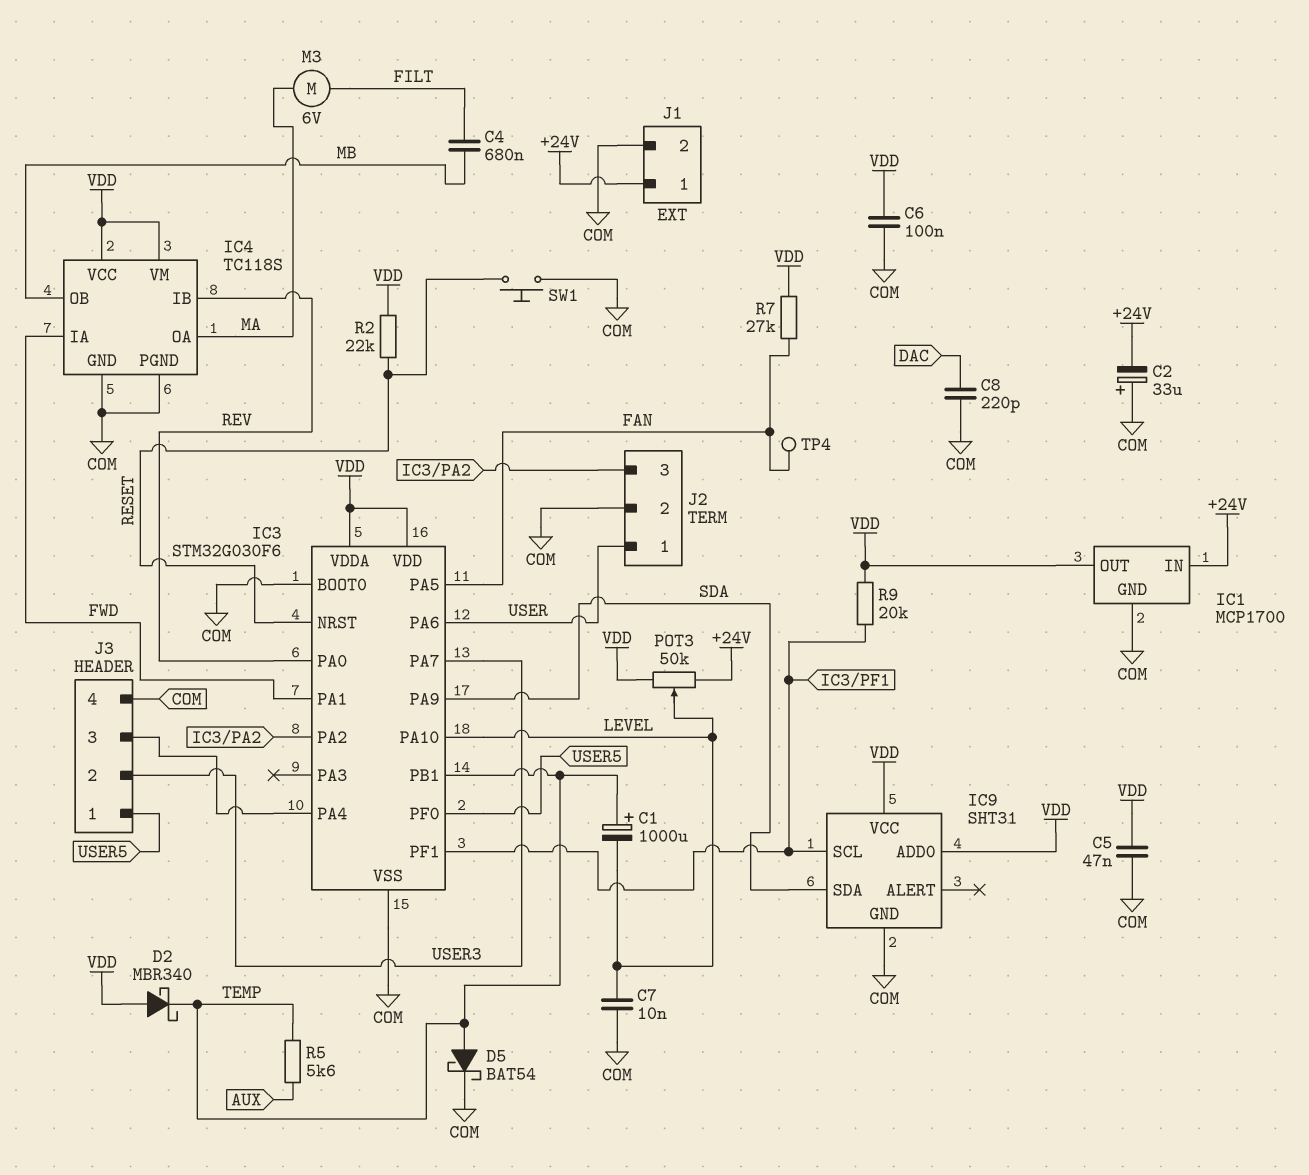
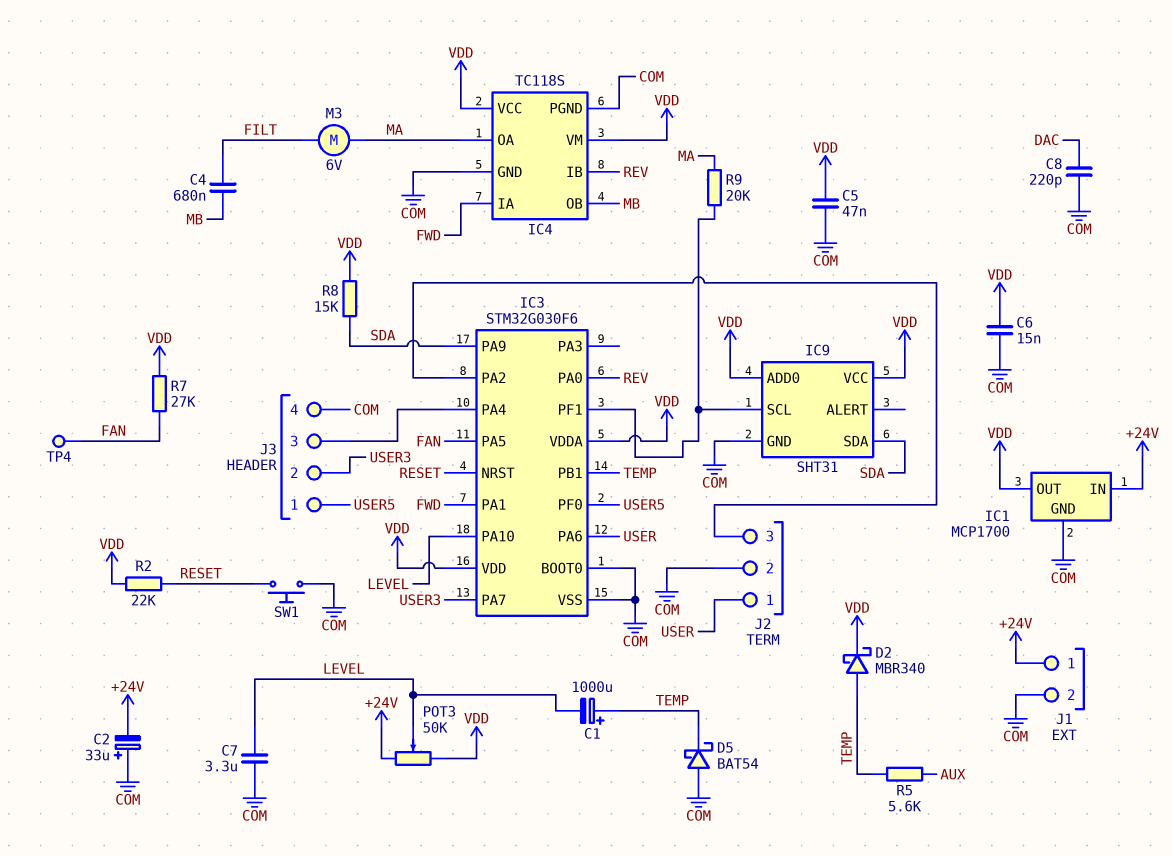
C6: 100nF (COM, VDD) -> 15nF (COM, VDD)
C7: 10nF (COM, LEVEL) -> 3.3uF (COM, LEVEL)
D2: schottky MBR340 (A VDD, K TEMP) -> schottky MBR340 (A TEMP, K VDD)
D5: schottky BAT54 (A TEMP, K COM) -> schottky BAT54 (A COM, K TEMP)
R8: none -> 15k (SDA, VDD)
R9: 20k (IC3/PF1, VDD) -> 20k (IC3/PF1, MA)

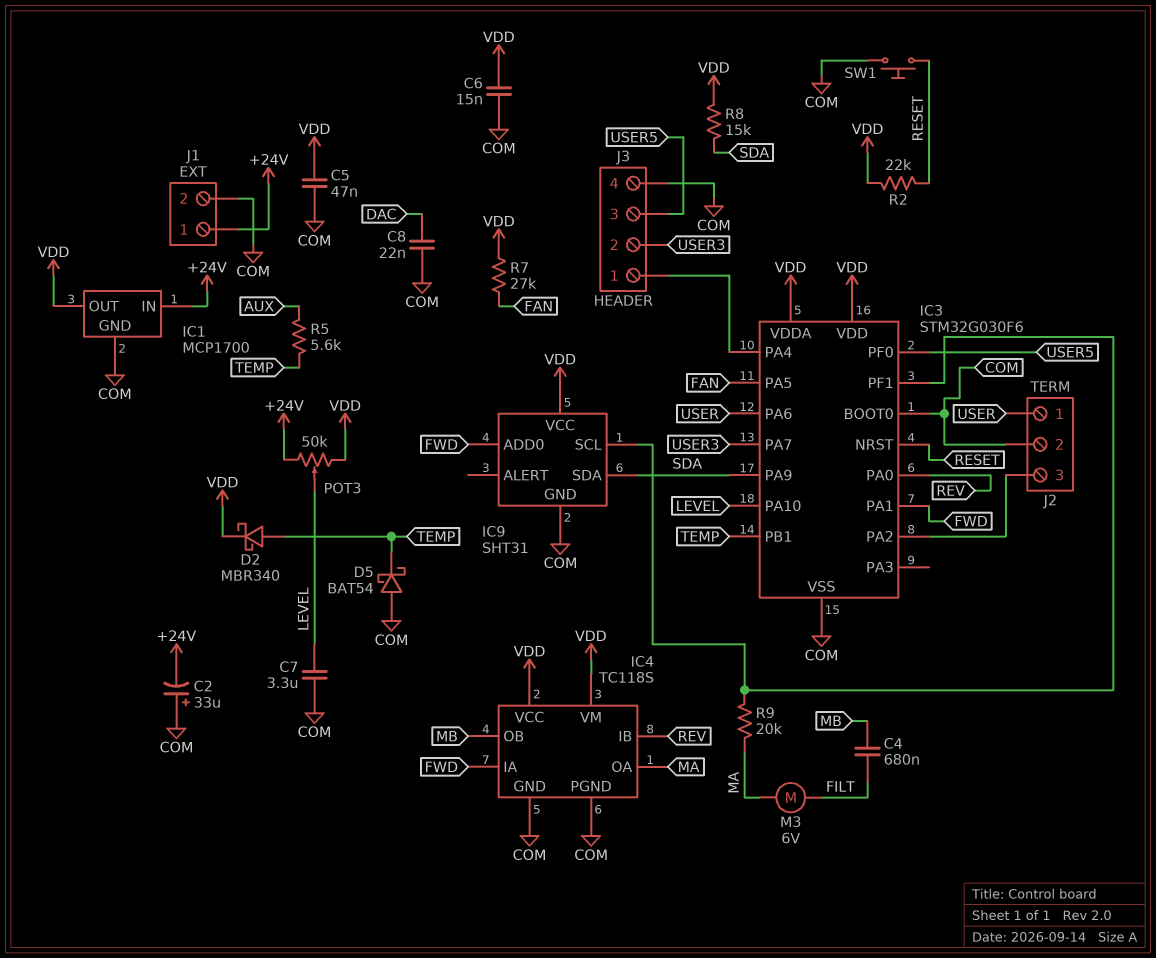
C1: 1000uF (plus TEMP, minus LEVEL) -> none
C8: 220pF (COM, DAC) -> 22nF (COM, DAC)
IC9 pin ADD0: VDD -> FWD
J3 pin 1: USER5 -> IC3/PA4
J3 pin 3: IC3/PA4 -> USER5
TP4: test point (FAN) -> none

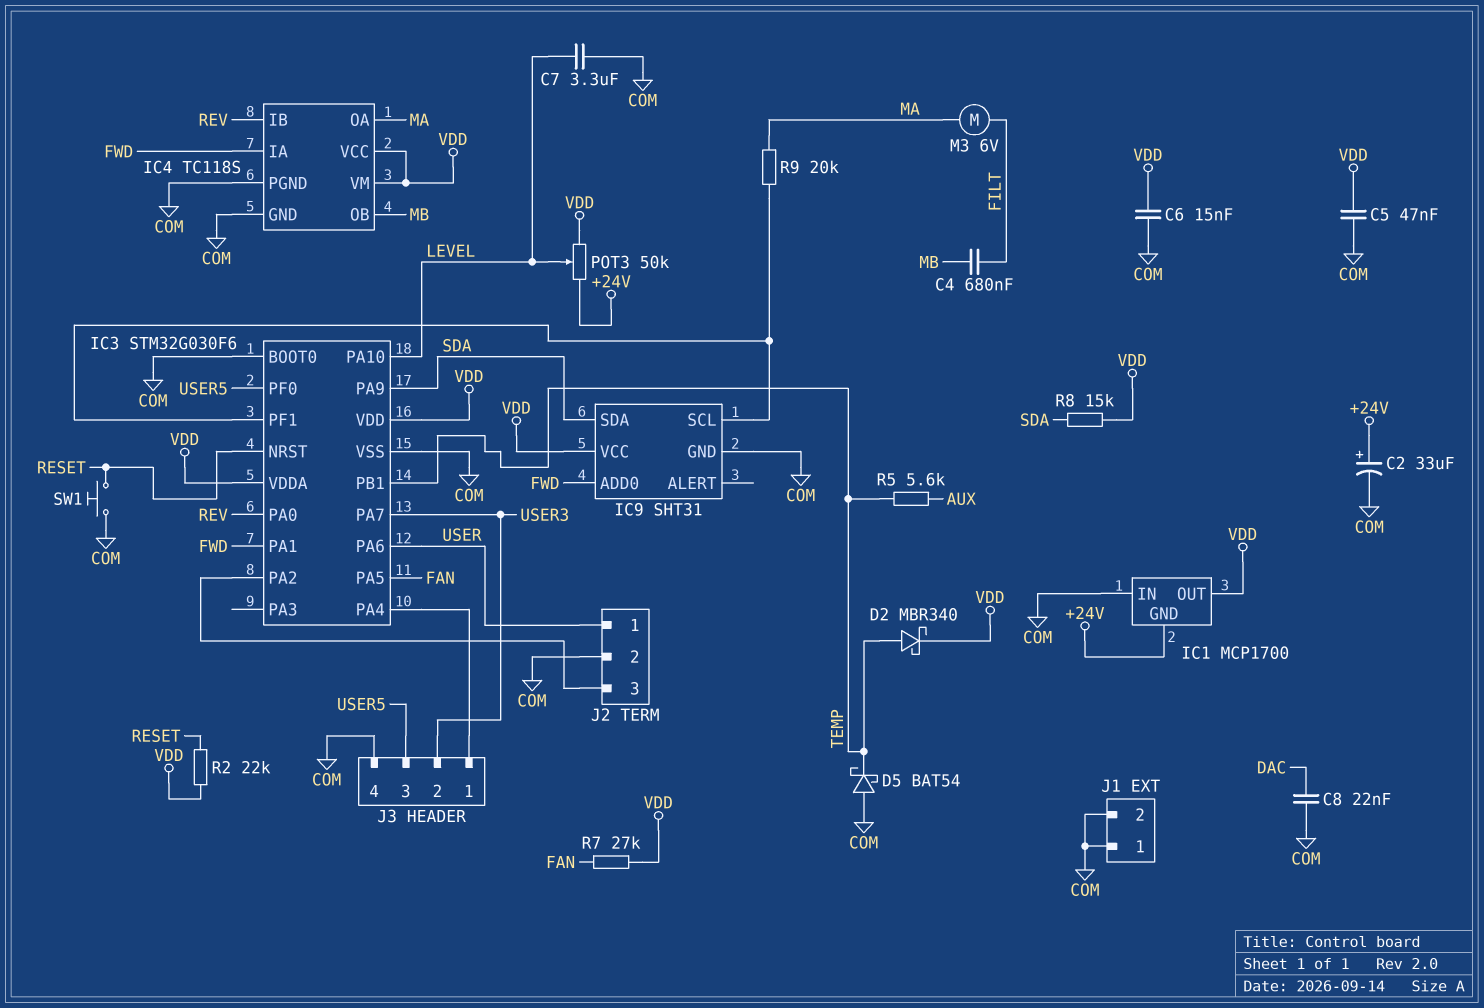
C2: 33uF (plus COM, minus +24V) -> 33uF (plus +24V, minus COM)
IC1 pin GND: COM -> +24V
IC1 pin IN: +24V -> COM
J1 pin 1: +24V -> COM

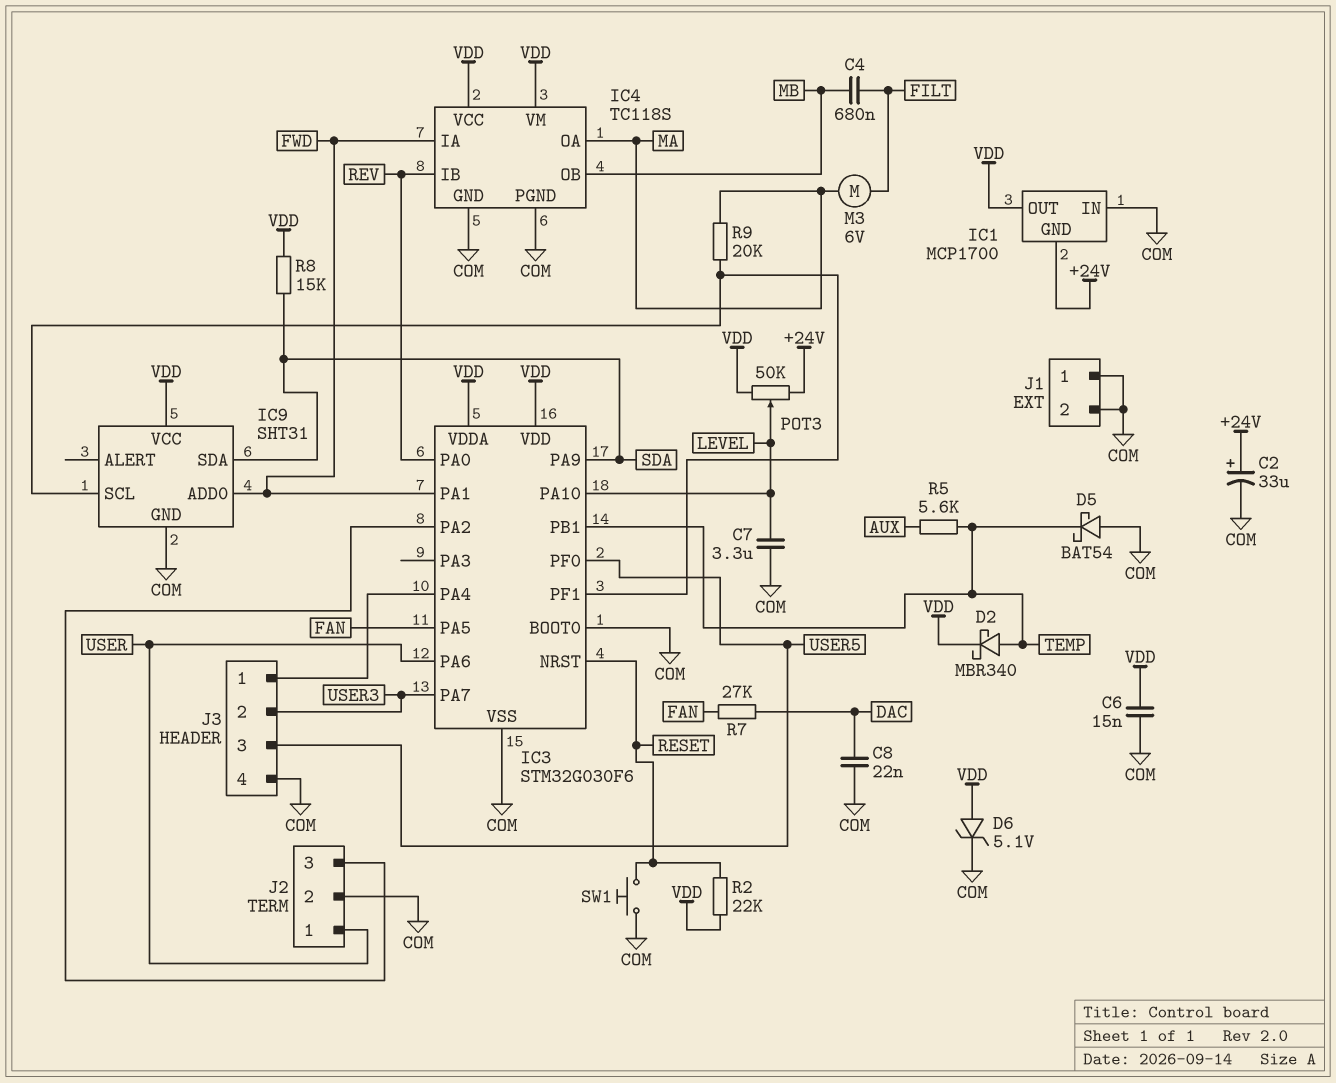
C5: 47nF (COM, VDD) -> none
D6: none -> zener 5.1V (A VDD, K COM)
R7: 27k (FAN, VDD) -> 27k (DAC, FAN)

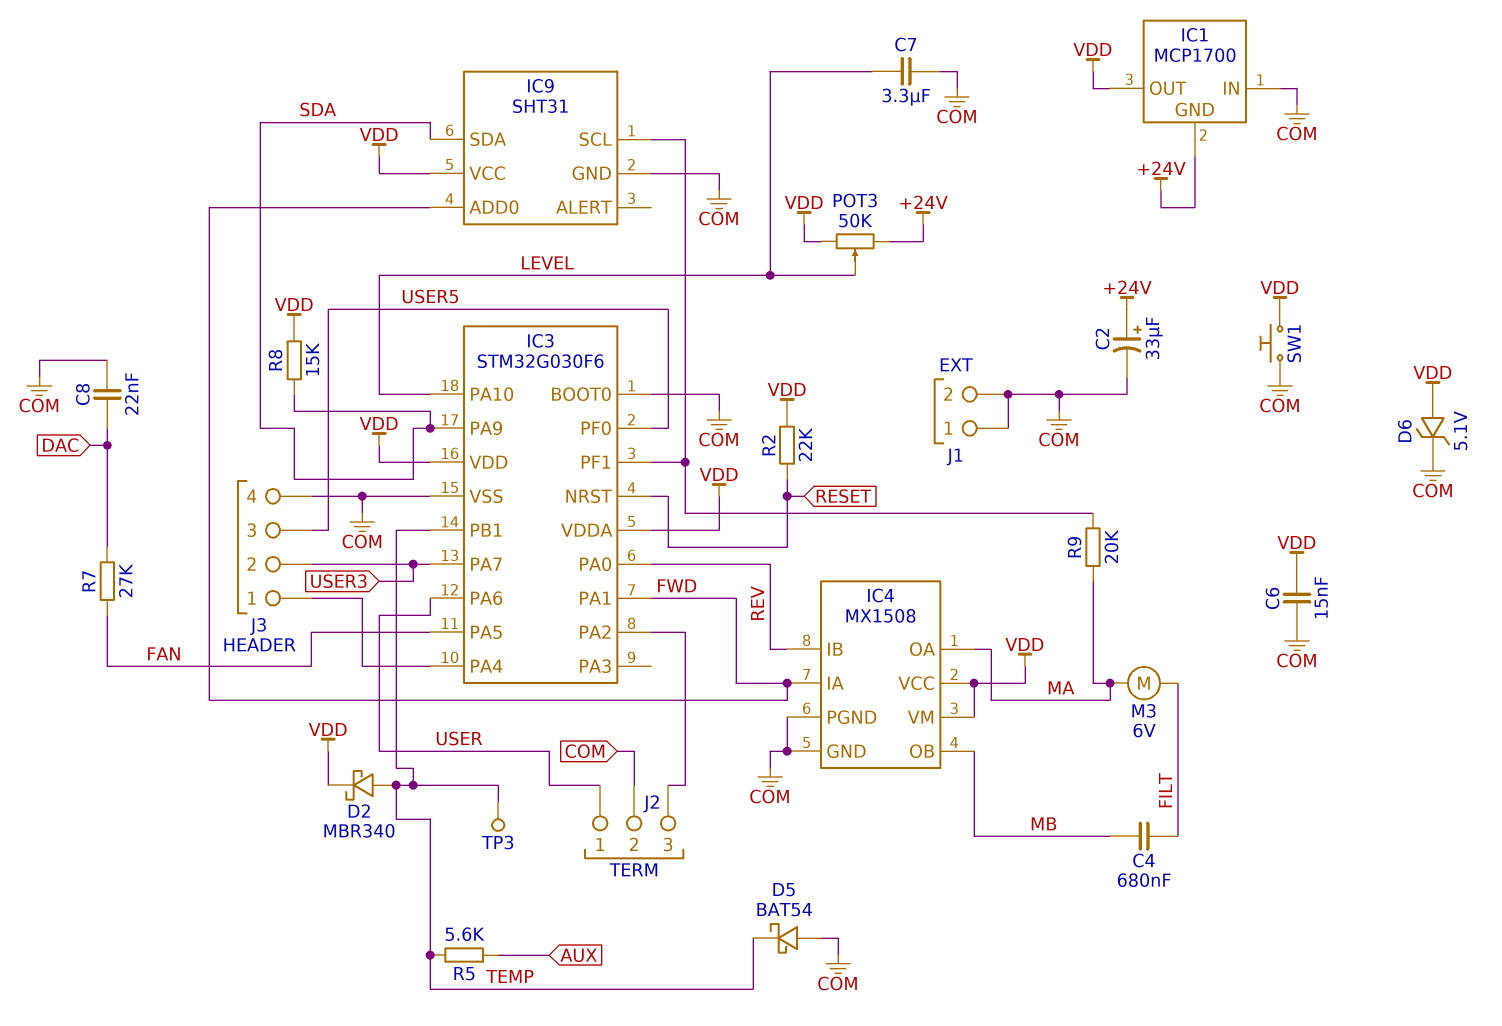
IC4: TC118S -> MX1508
SW1: button (COM, RESET) -> button (COM, VDD)
TP3: none -> test point (TEMP)

